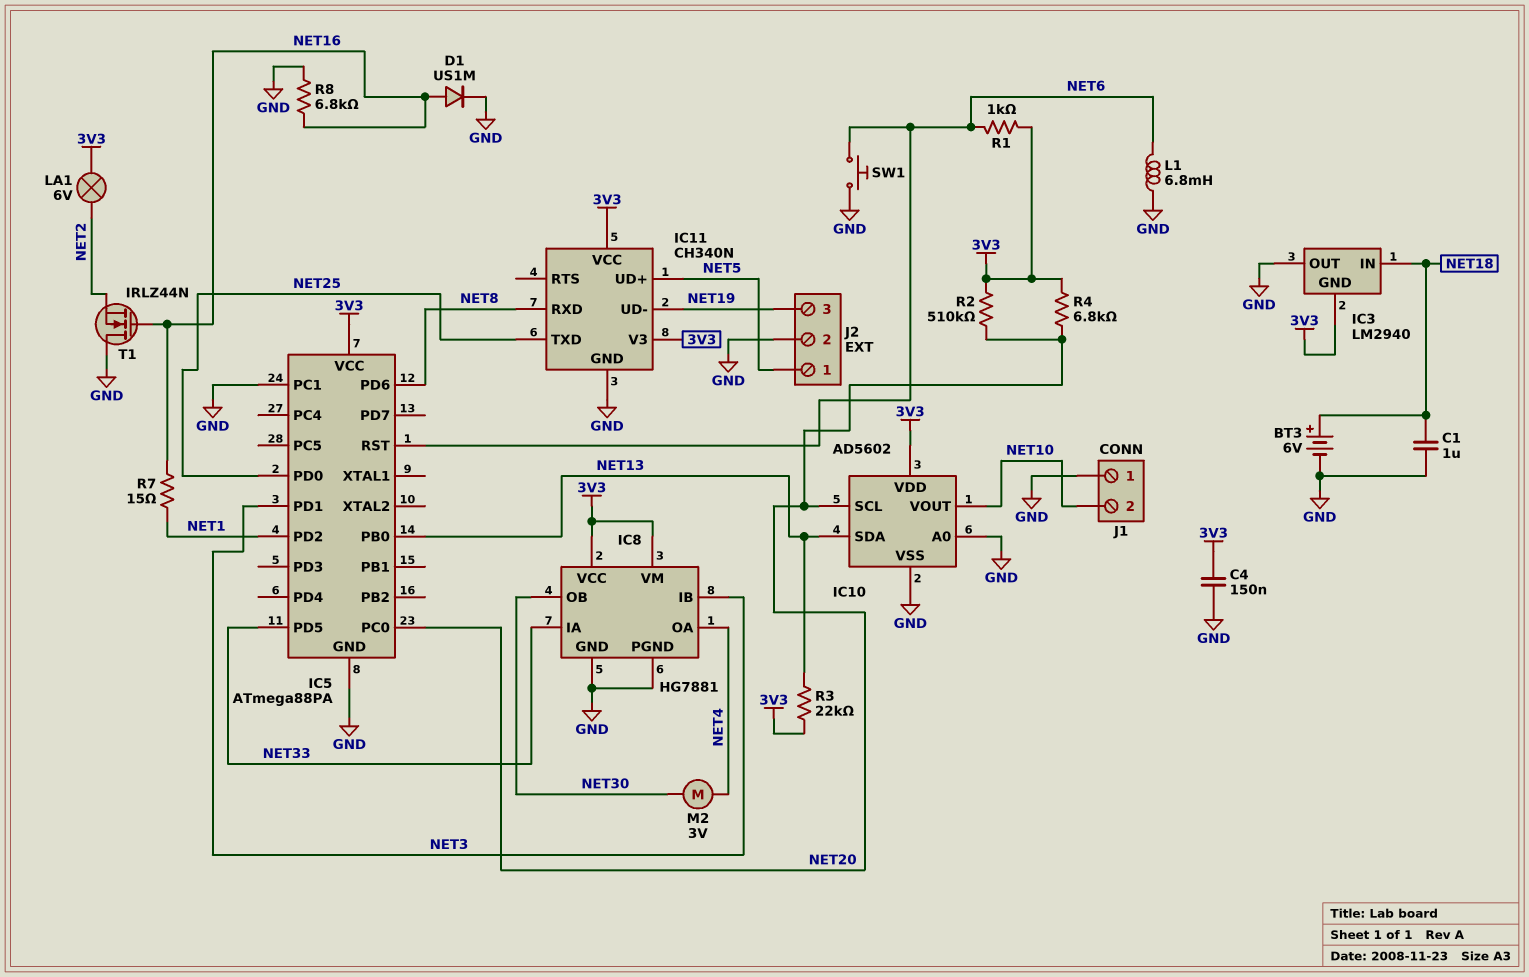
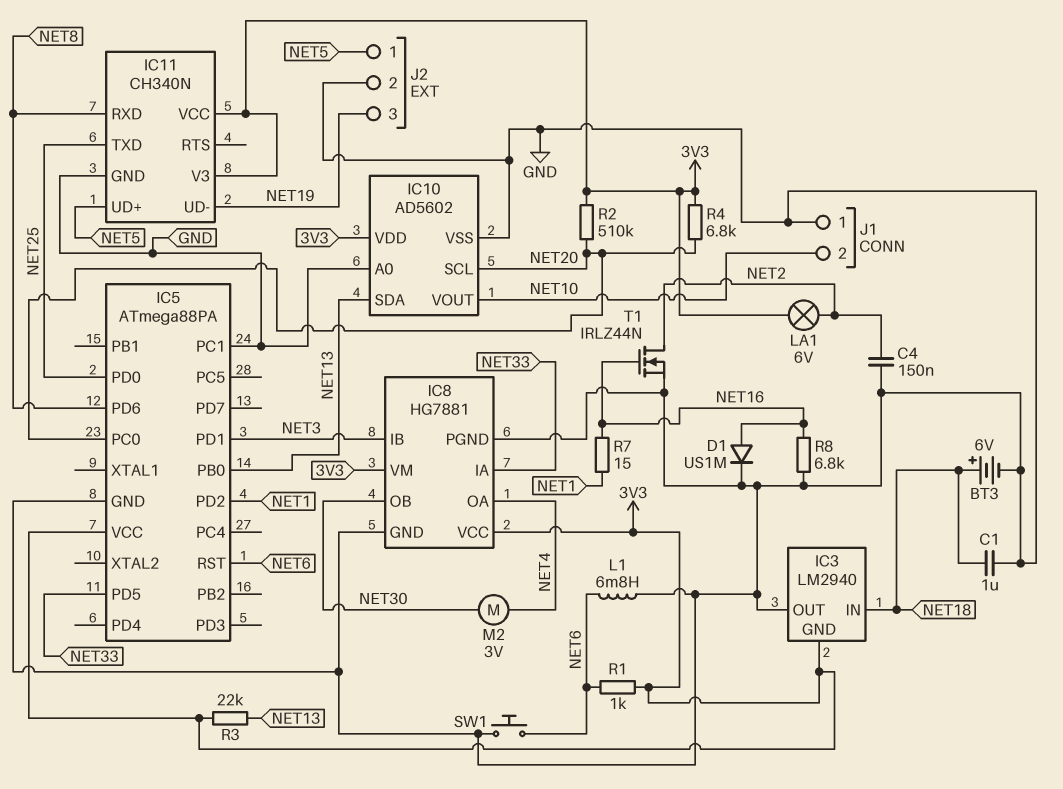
C4: 150nF (3V3, GND) -> 150nF (GND, NET2)
T1: NMOS IRLZ44N (G NET16, D GND, S NET2) -> NMOS IRLZ44N (G NET16, D NET2, S GND)

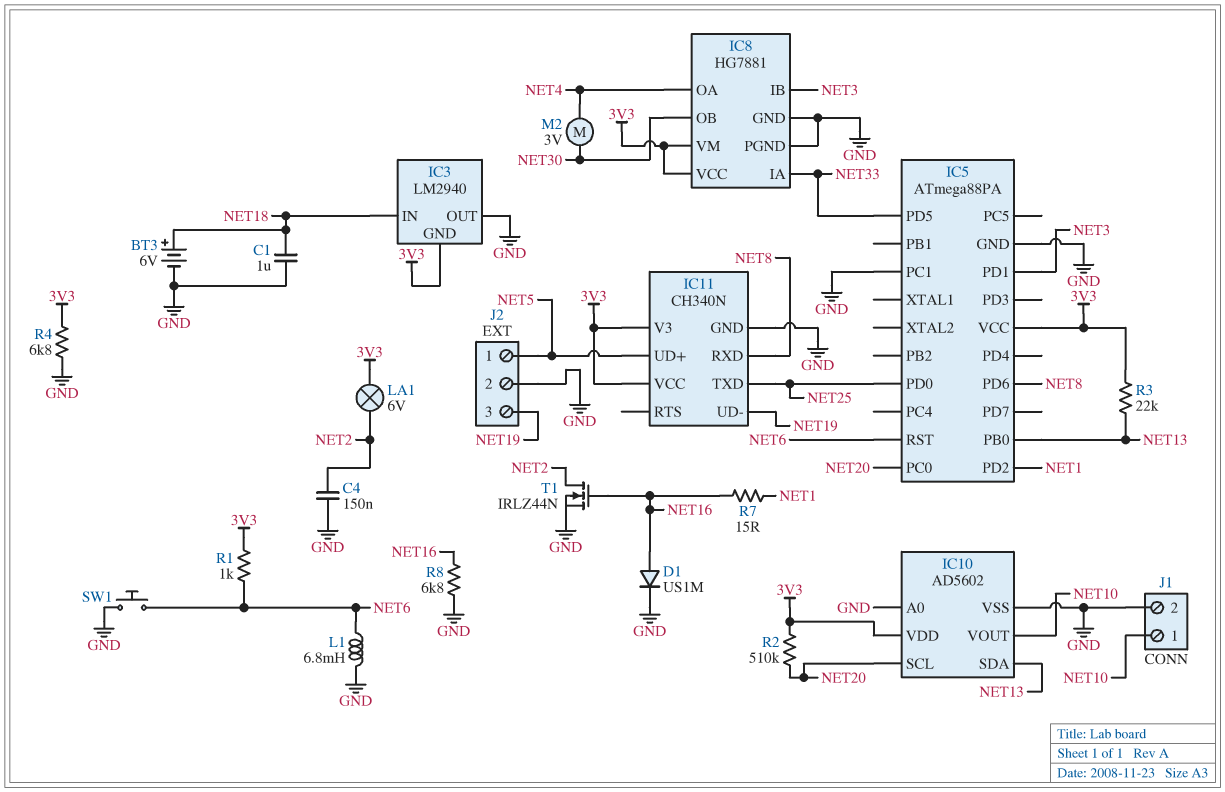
J1 pin 1: GND -> NET10
J1 pin 2: NET10 -> GND
R4: 6.8k (3V3, NET20) -> 6.8k (3V3, GND)

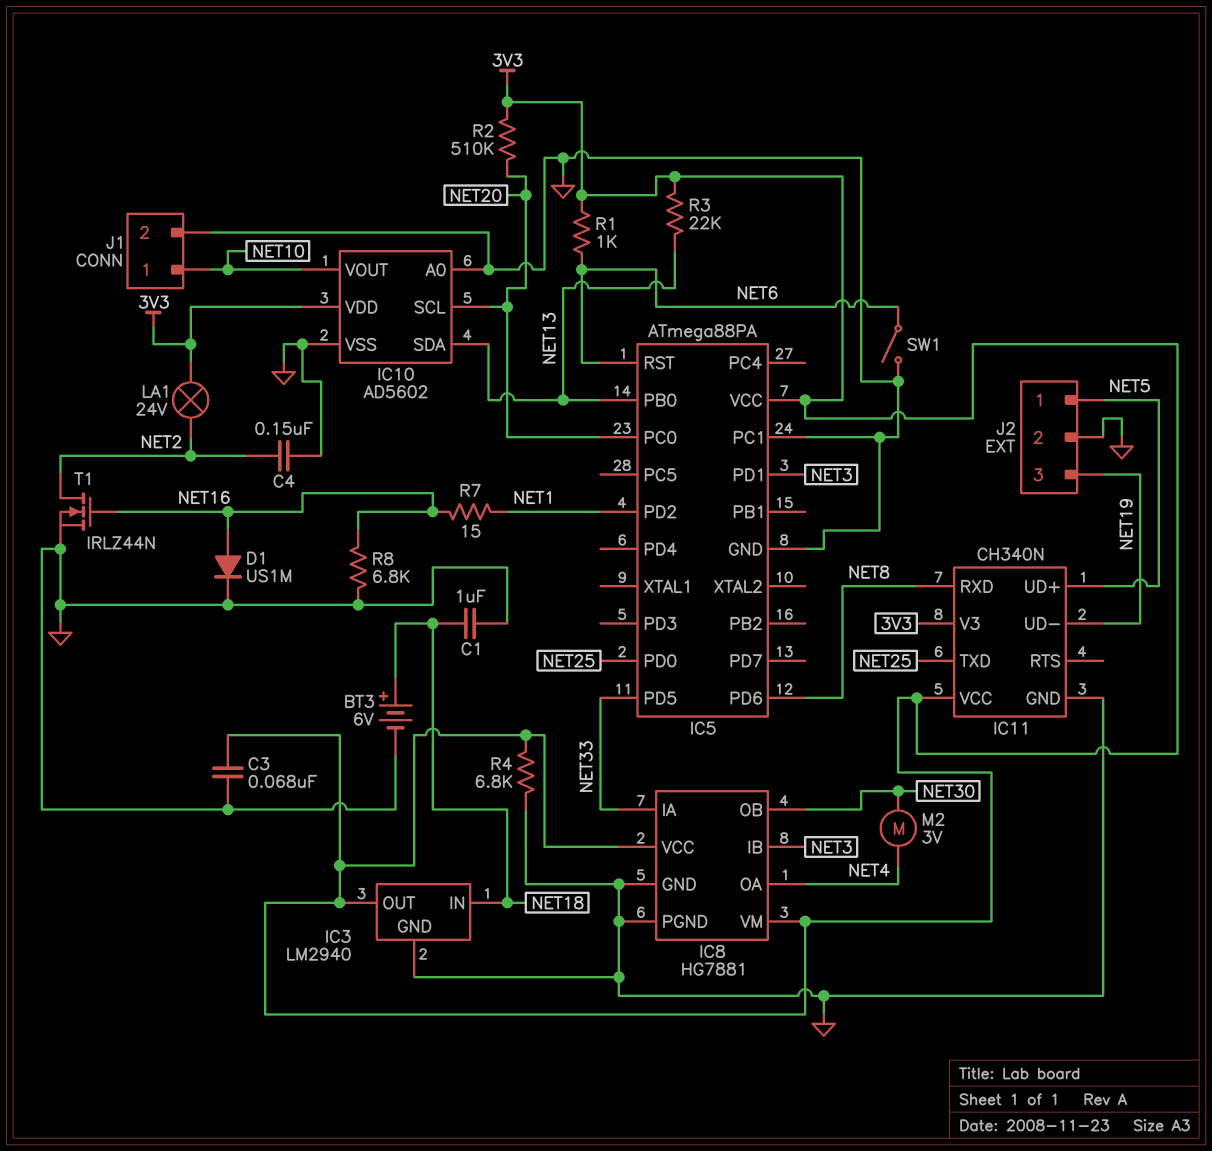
C3: none -> 68nF (3V3, GND)
IC3 pin GND: 3V3 -> GND
IC3 pin OUT: GND -> 3V3
L1: 6.8mH (GND, NET6) -> none
LA1: lamp 6V (3V3, NET2) -> lamp 24V (3V3, NET2)
SW1: button (GND, NET6) -> switch (GND, NET6)

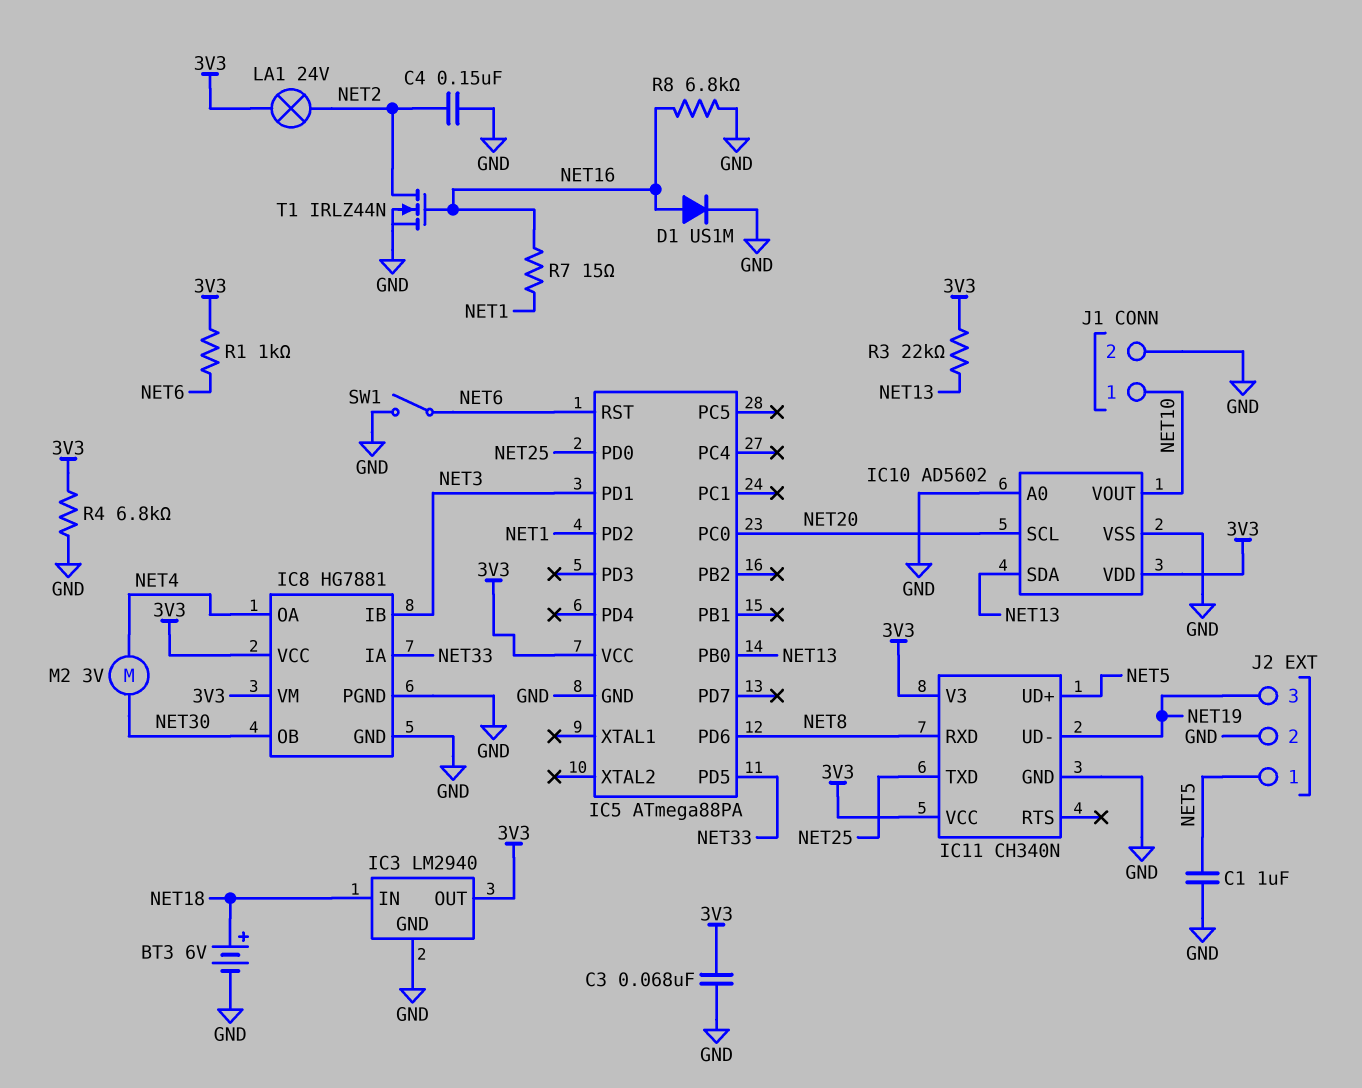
C1: 1uF (GND, NET18) -> 1uF (GND, NET5)
IC5 pin PC1: GND -> none
R2: 510k (3V3, NET20) -> none

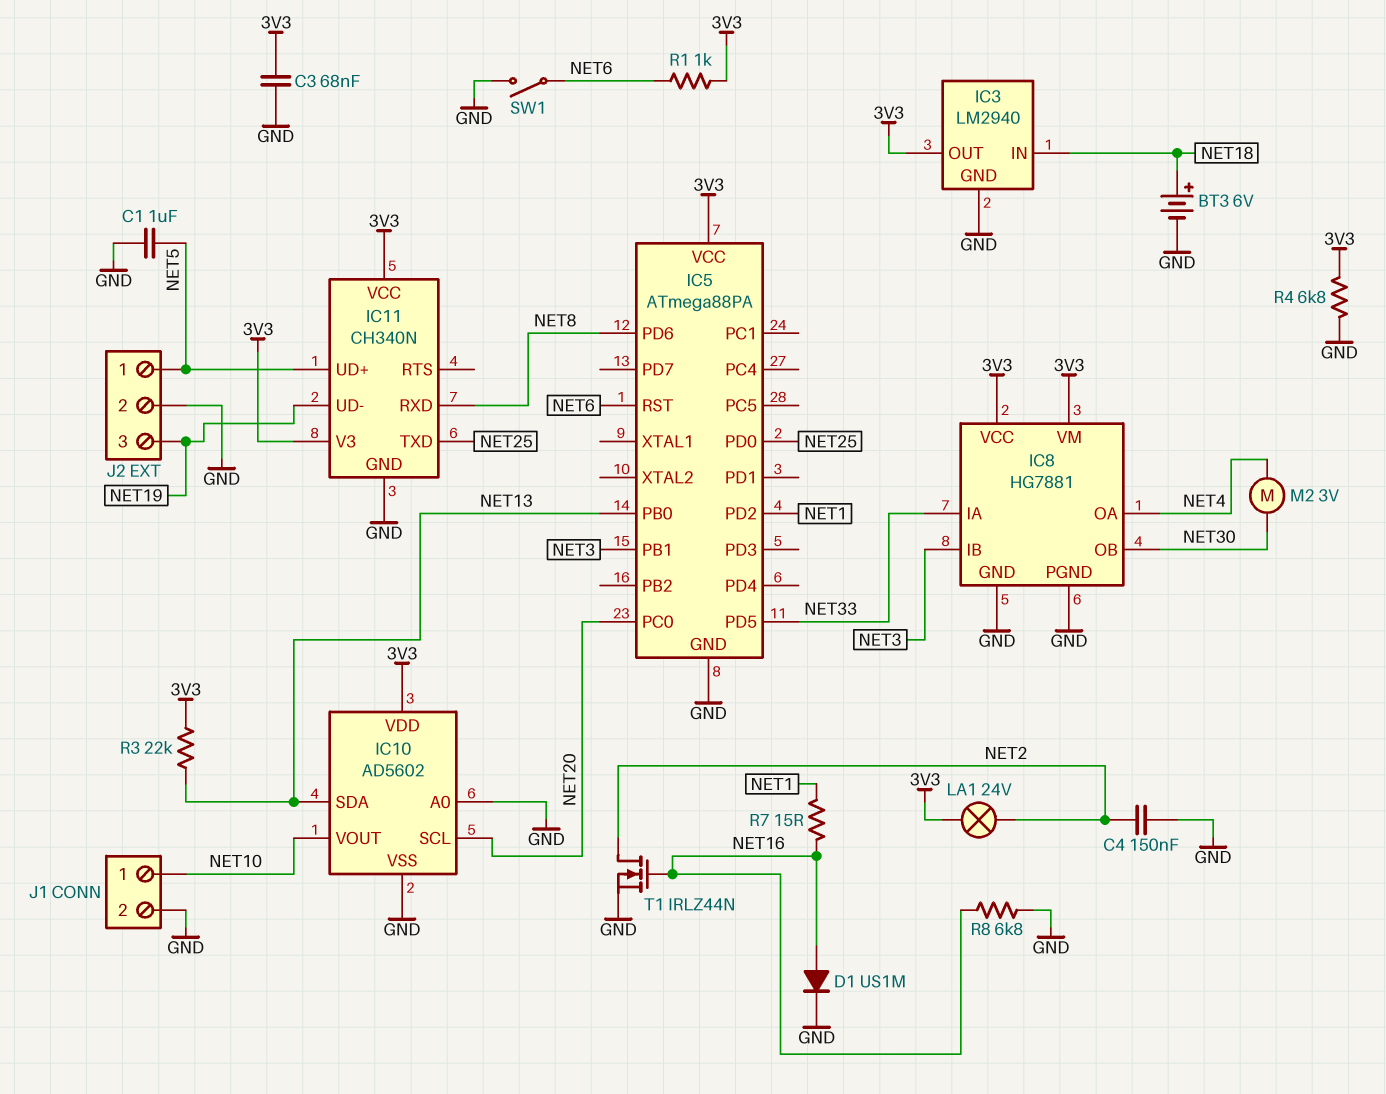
IC5 pin PB1: none -> NET3
IC5 pin PD1: NET3 -> none

